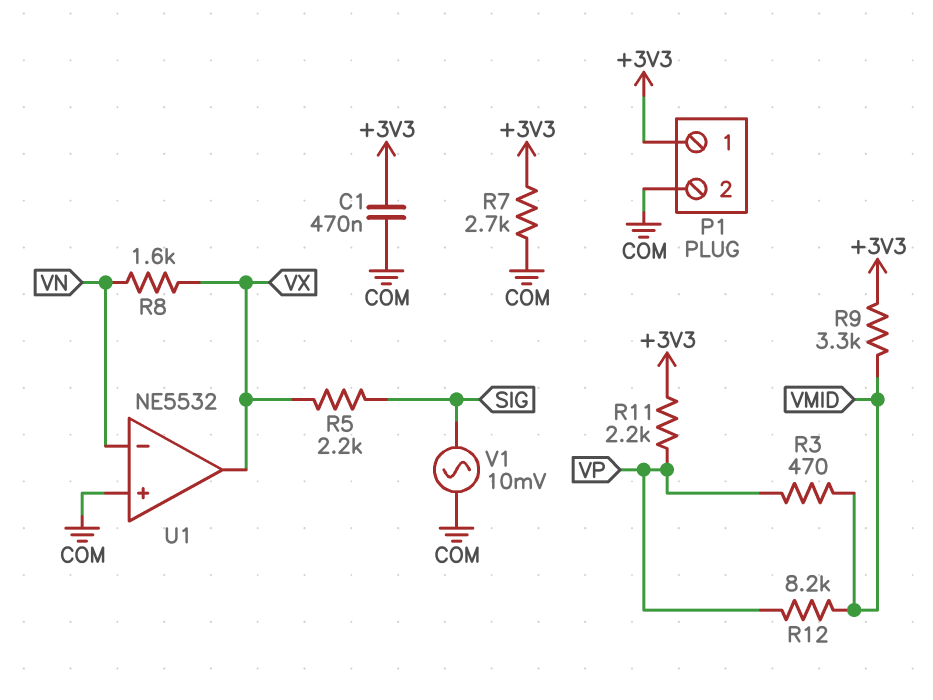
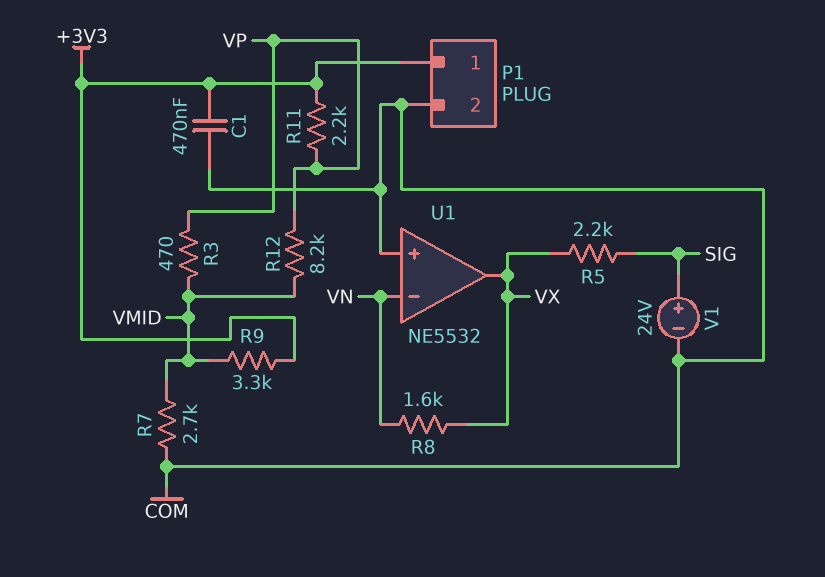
R7: 2.7k (+3V3, COM) -> 2.7k (COM, VMID)
V1: AC 10mV (COM, SIG) -> 24V (plus SIG, minus COM)

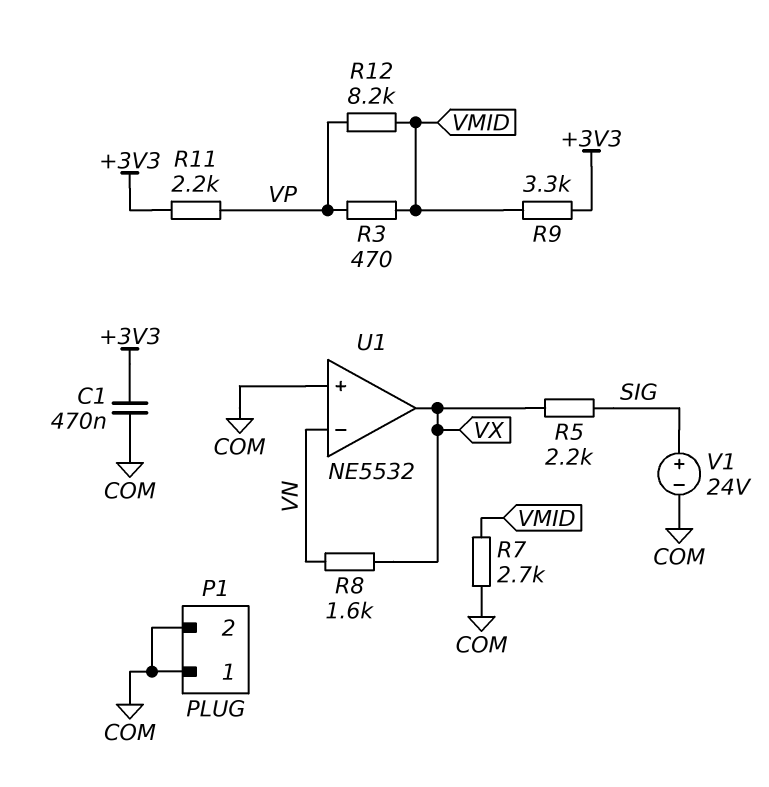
P1 pin 1: +3V3 -> COM

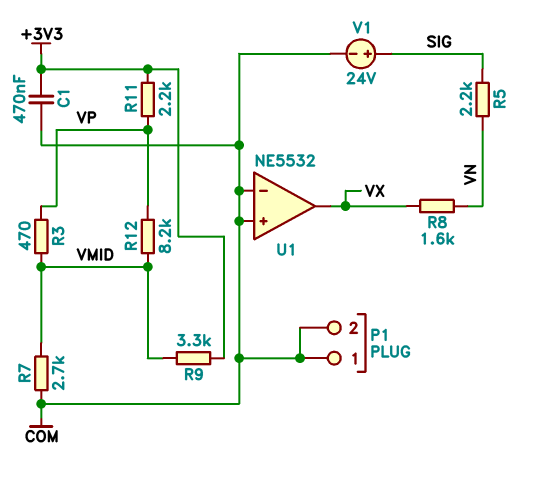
R5: 2.2k (SIG, VX) -> 2.2k (SIG, VN)
U1 pin in-: VN -> COM

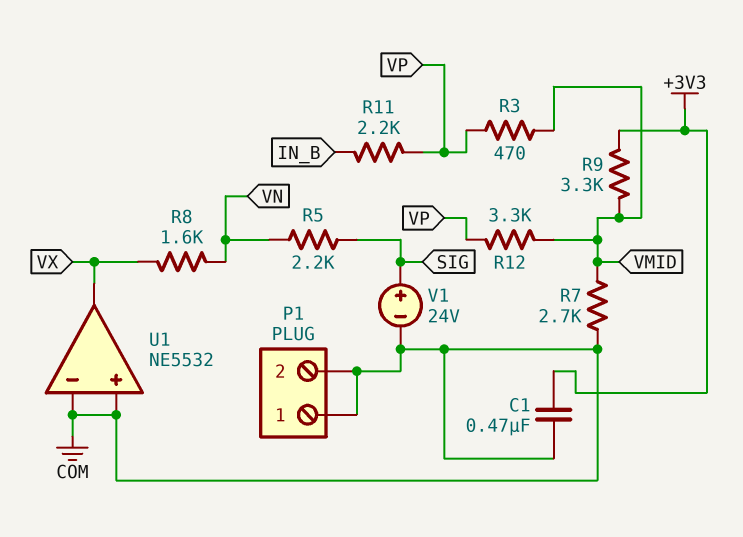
R11: 2.2k (+3V3, VP) -> 2.2k (IN_B, VP)
R12: 8.2k (VMID, VP) -> 3.3k (VMID, VP)

